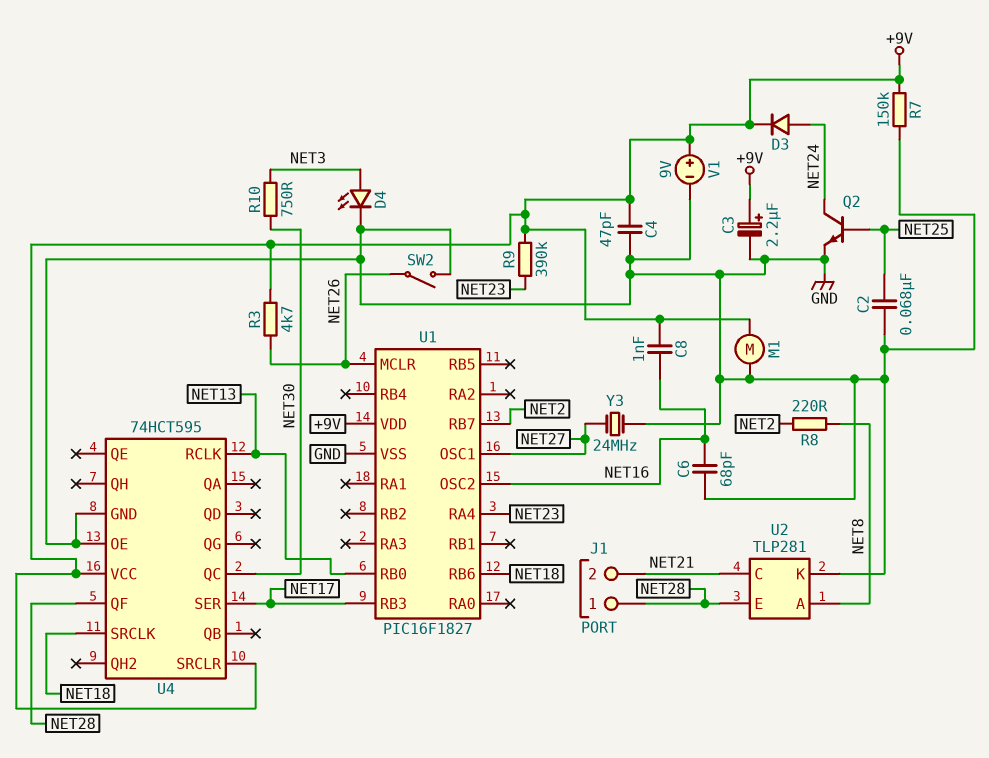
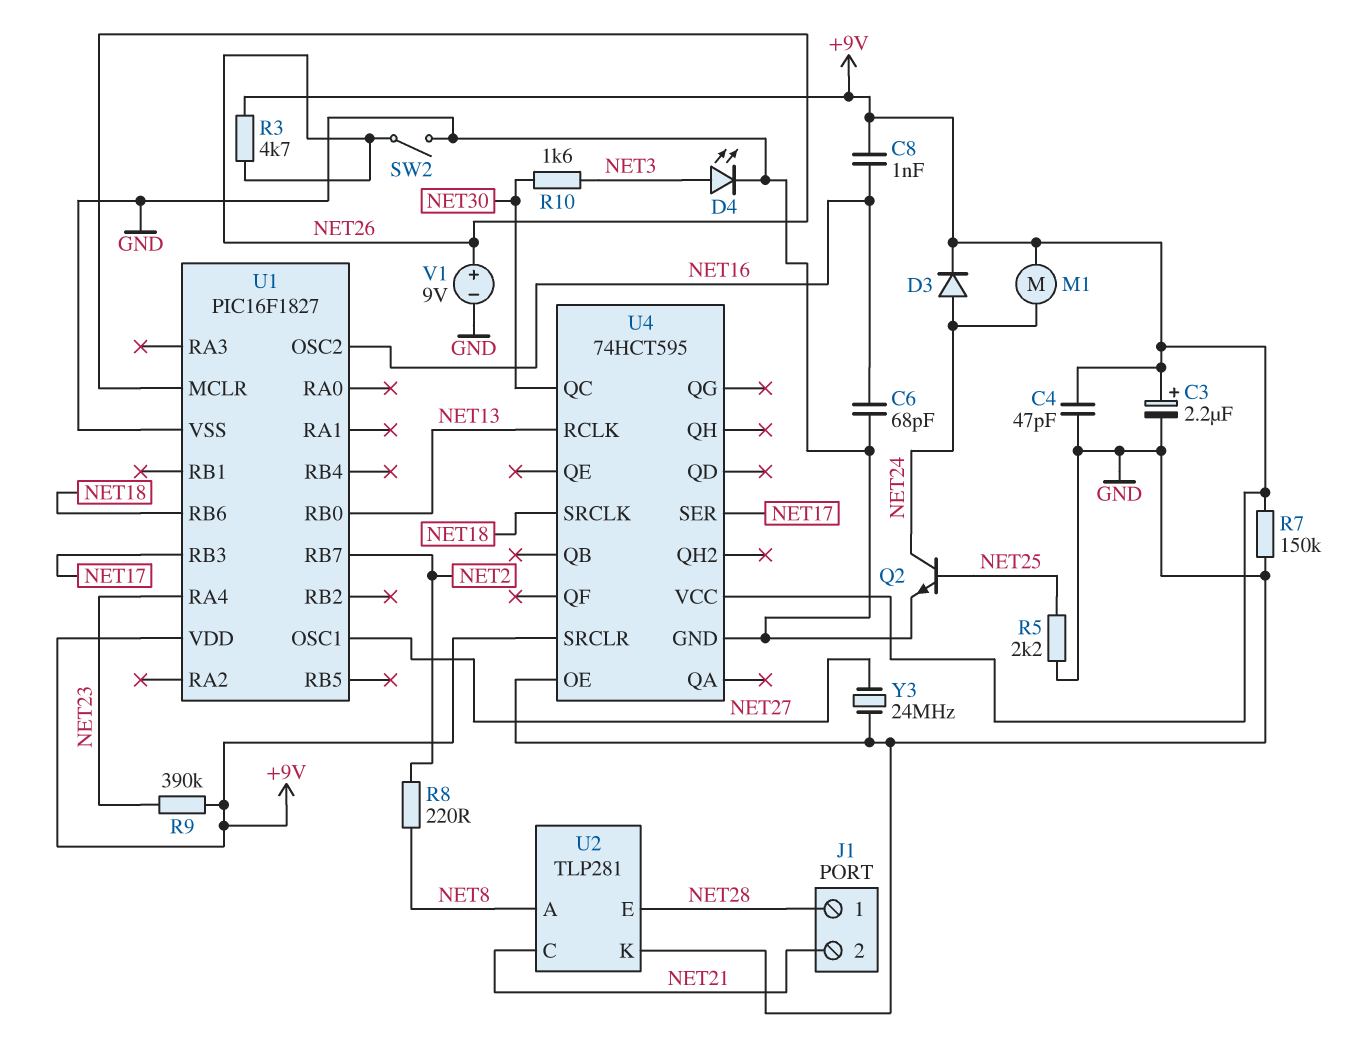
C2: 68nF (GND, NET25) -> none
M1: motor (+9V, GND) -> motor (+9V, NET24)
R5: none -> 2.2k (GND, NET25)
R10: 750 (NET3, NET30) -> 1.6k (NET3, NET30)
U4 pin QF: NET28 -> none
V1: 9V (plus +9V, minus GND) -> 9V (plus NET26, minus GND)

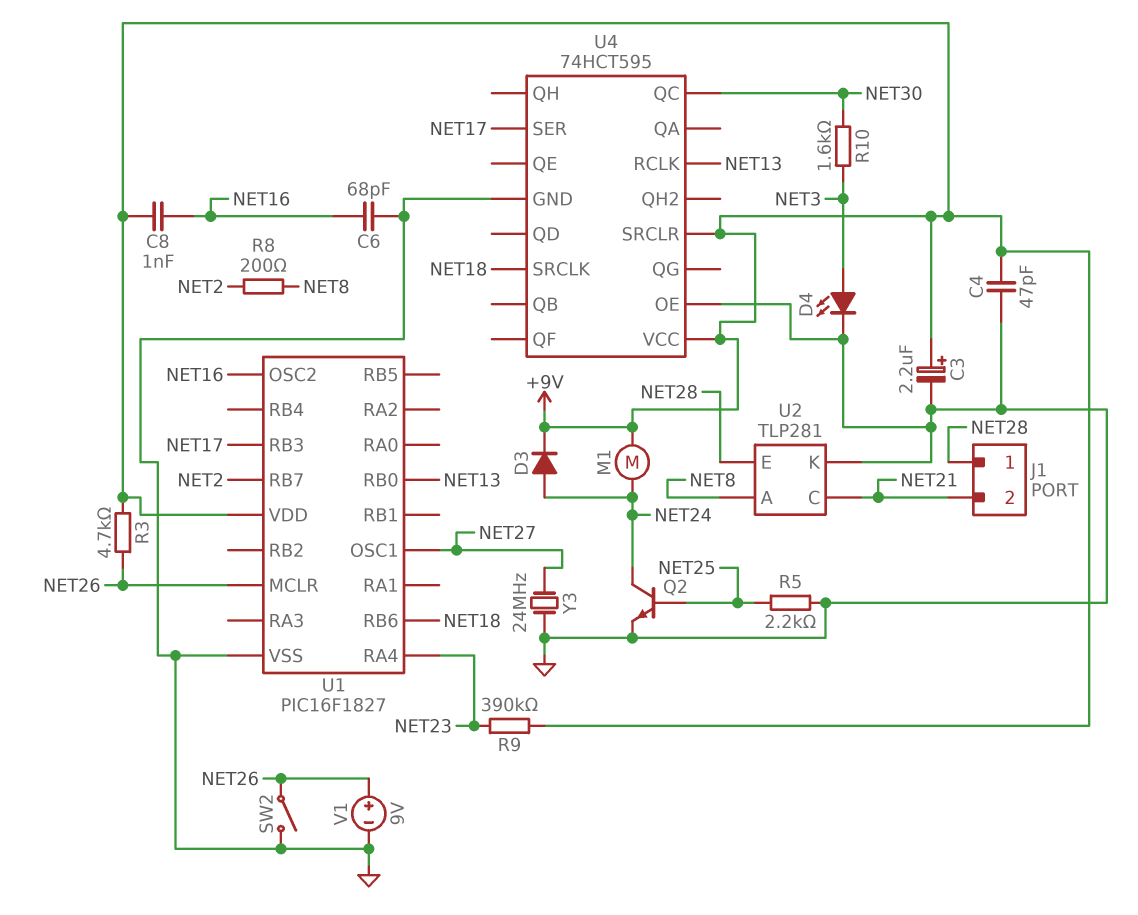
R7: 150k (+9V, GND) -> none
R8: 220 (NET2, NET8) -> 200 (NET2, NET8)

